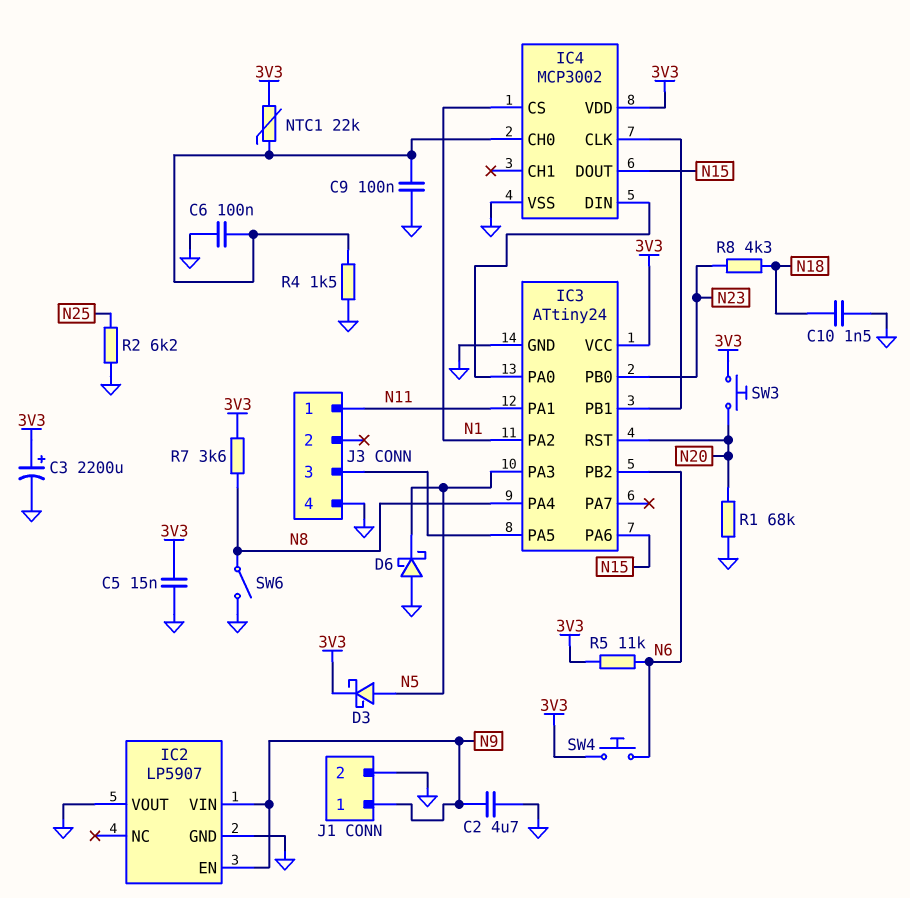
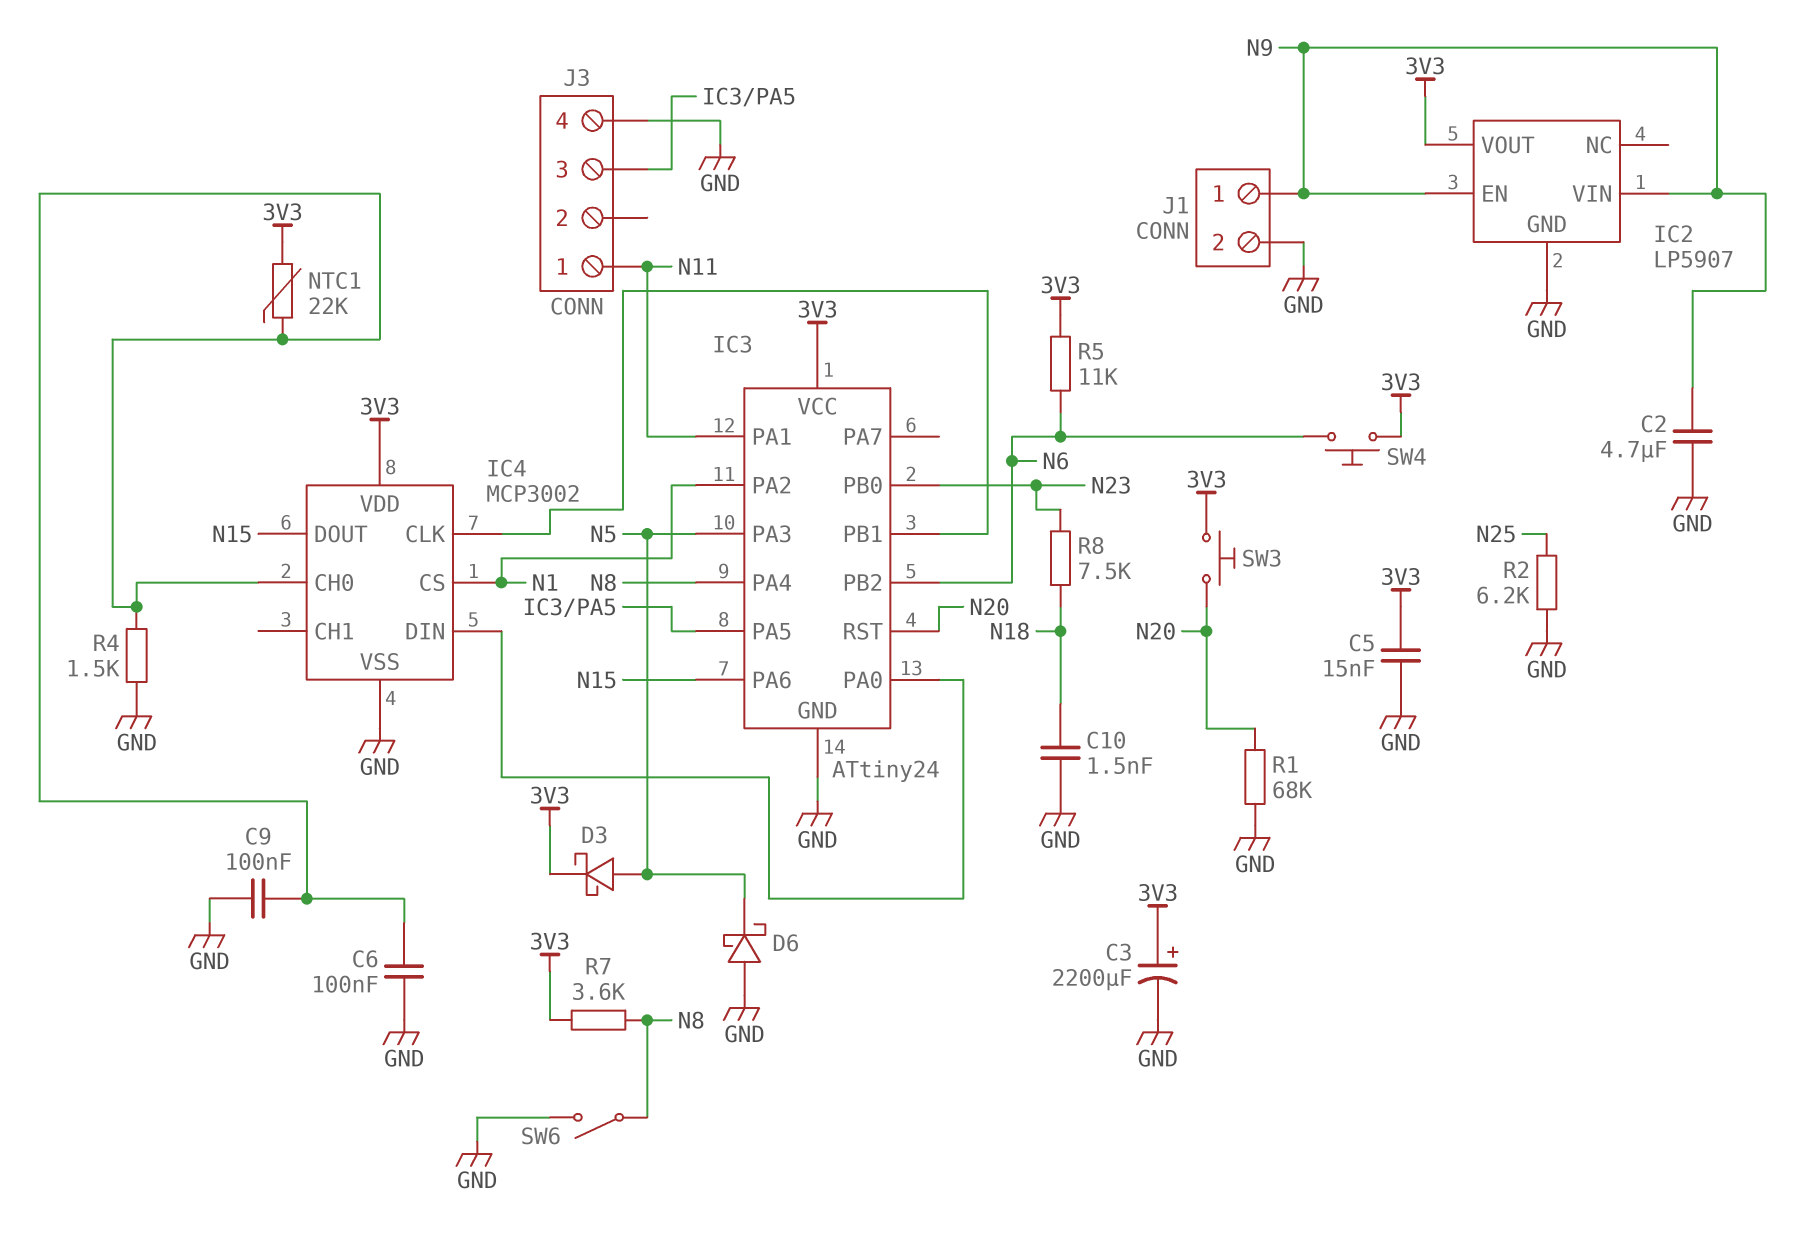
IC2 pin VOUT: GND -> 3V3
R8: 4.3k (N18, N23) -> 7.5k (N18, N23)

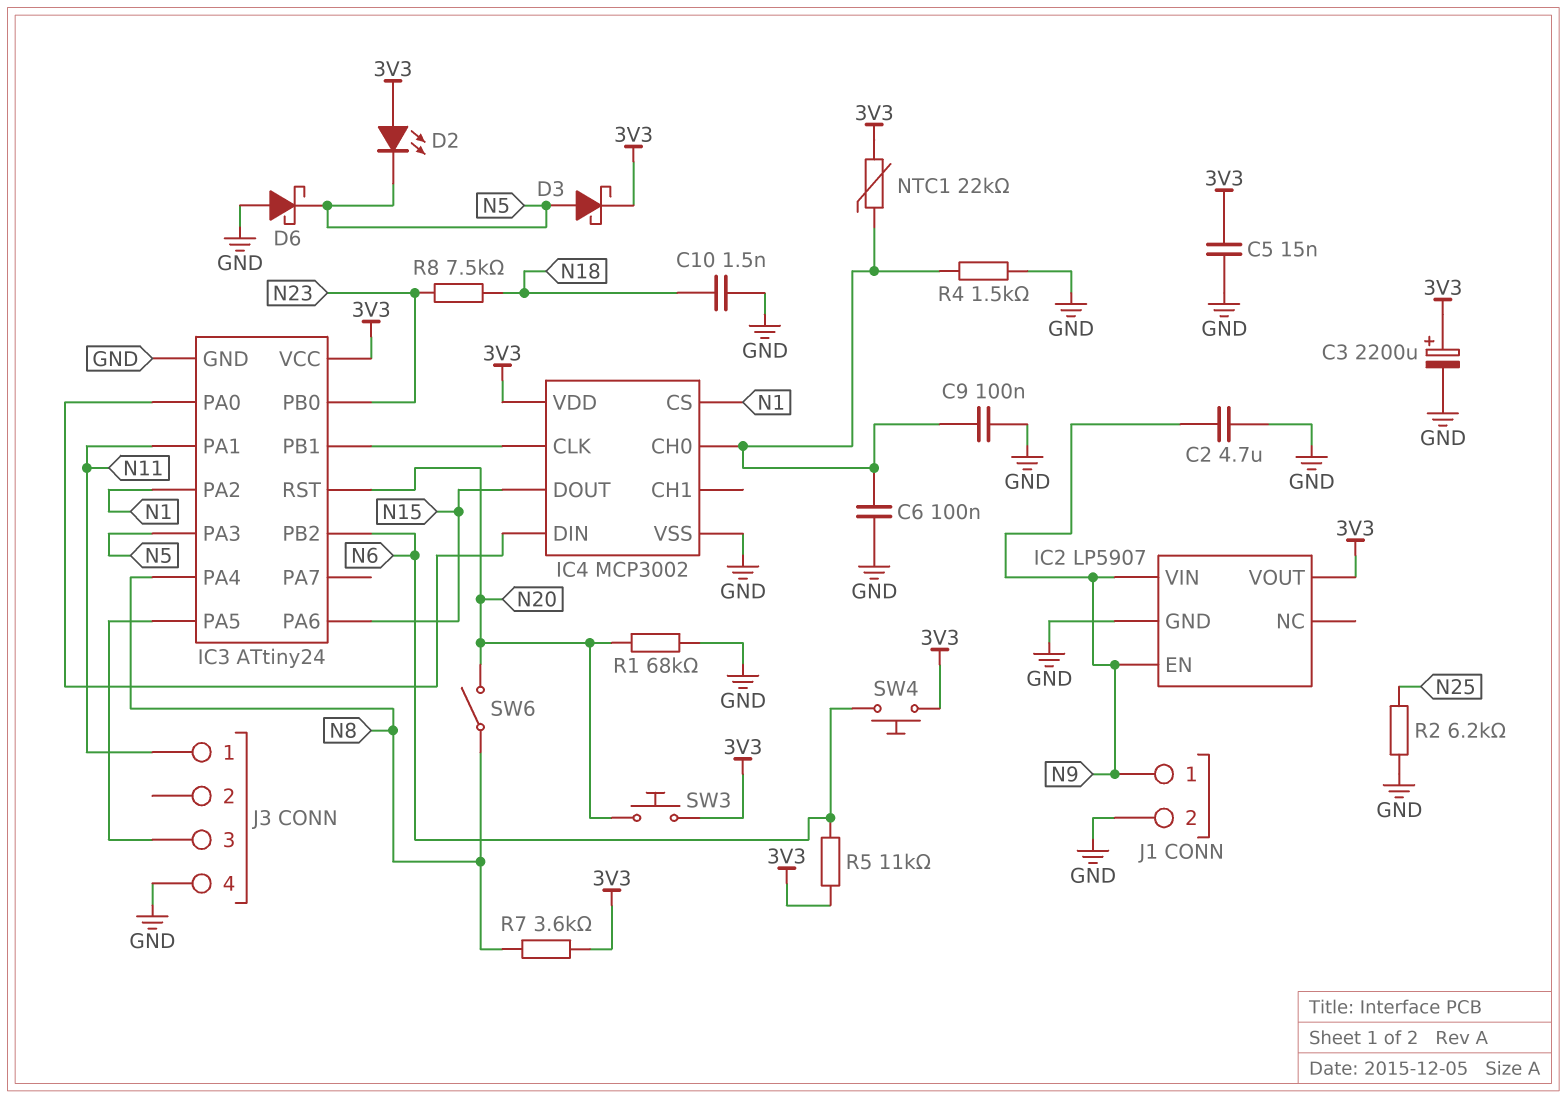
D2: none -> LED (A 3V3, K N5)
SW6: switch (GND, N8) -> switch (N8, N20)

